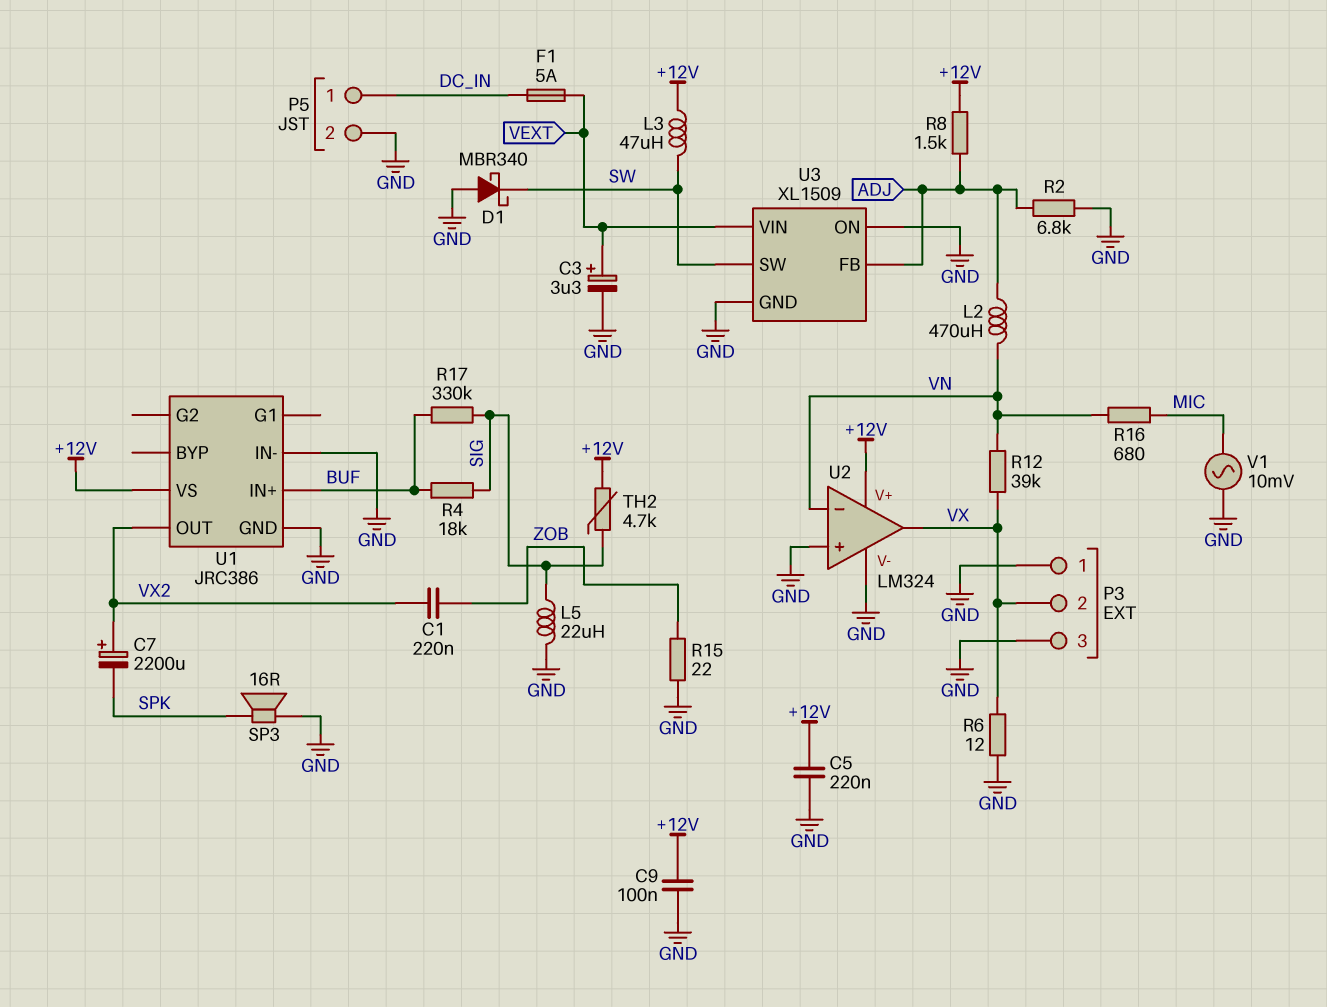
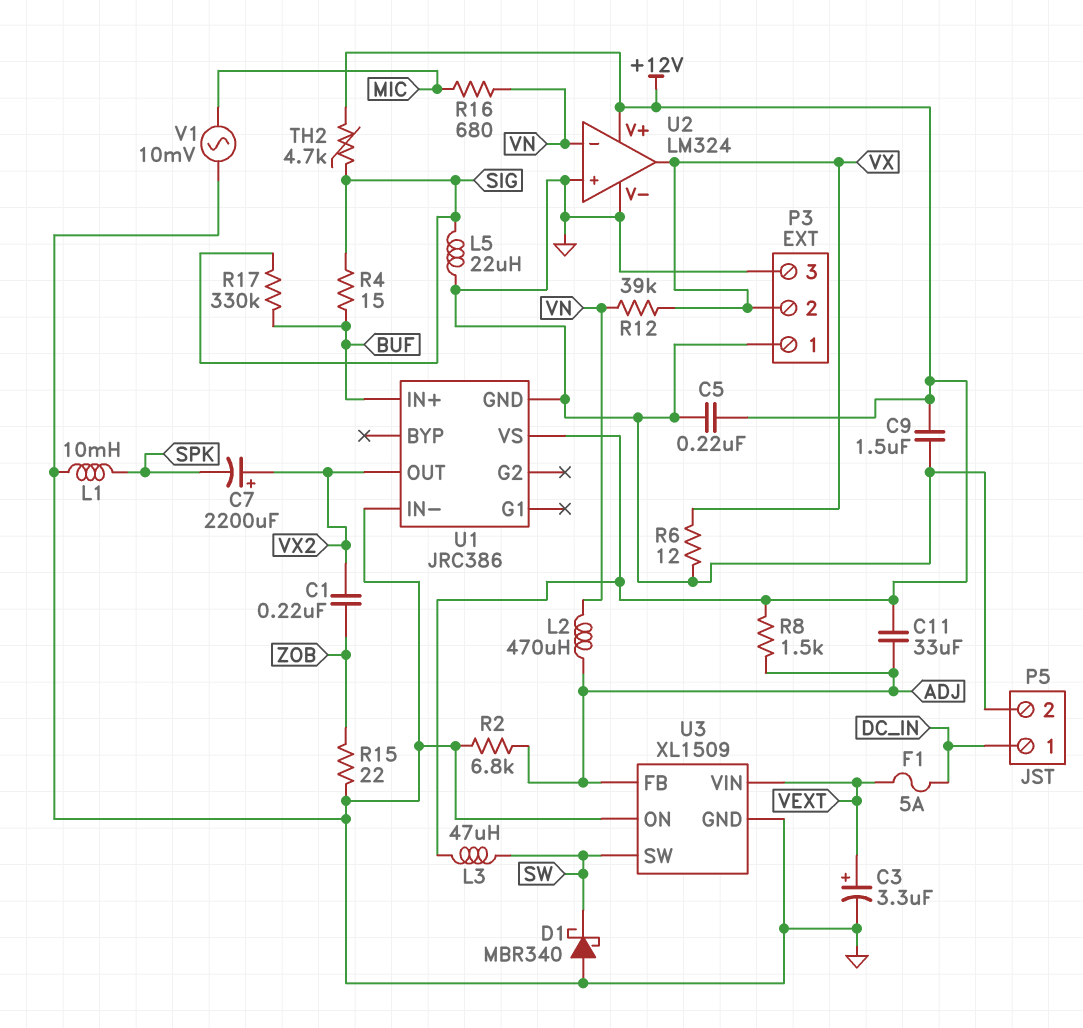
C9: 100nF (+12V, GND) -> 1.5uF (+12V, GND)
C11: none -> 33uF (+12V, ADJ)
L1: none -> 10mH (GND, SPK)
R4: 18k (BUF, SIG) -> 15 (BUF, SIG)
SP3: speaker 16R (GND, SPK) -> none

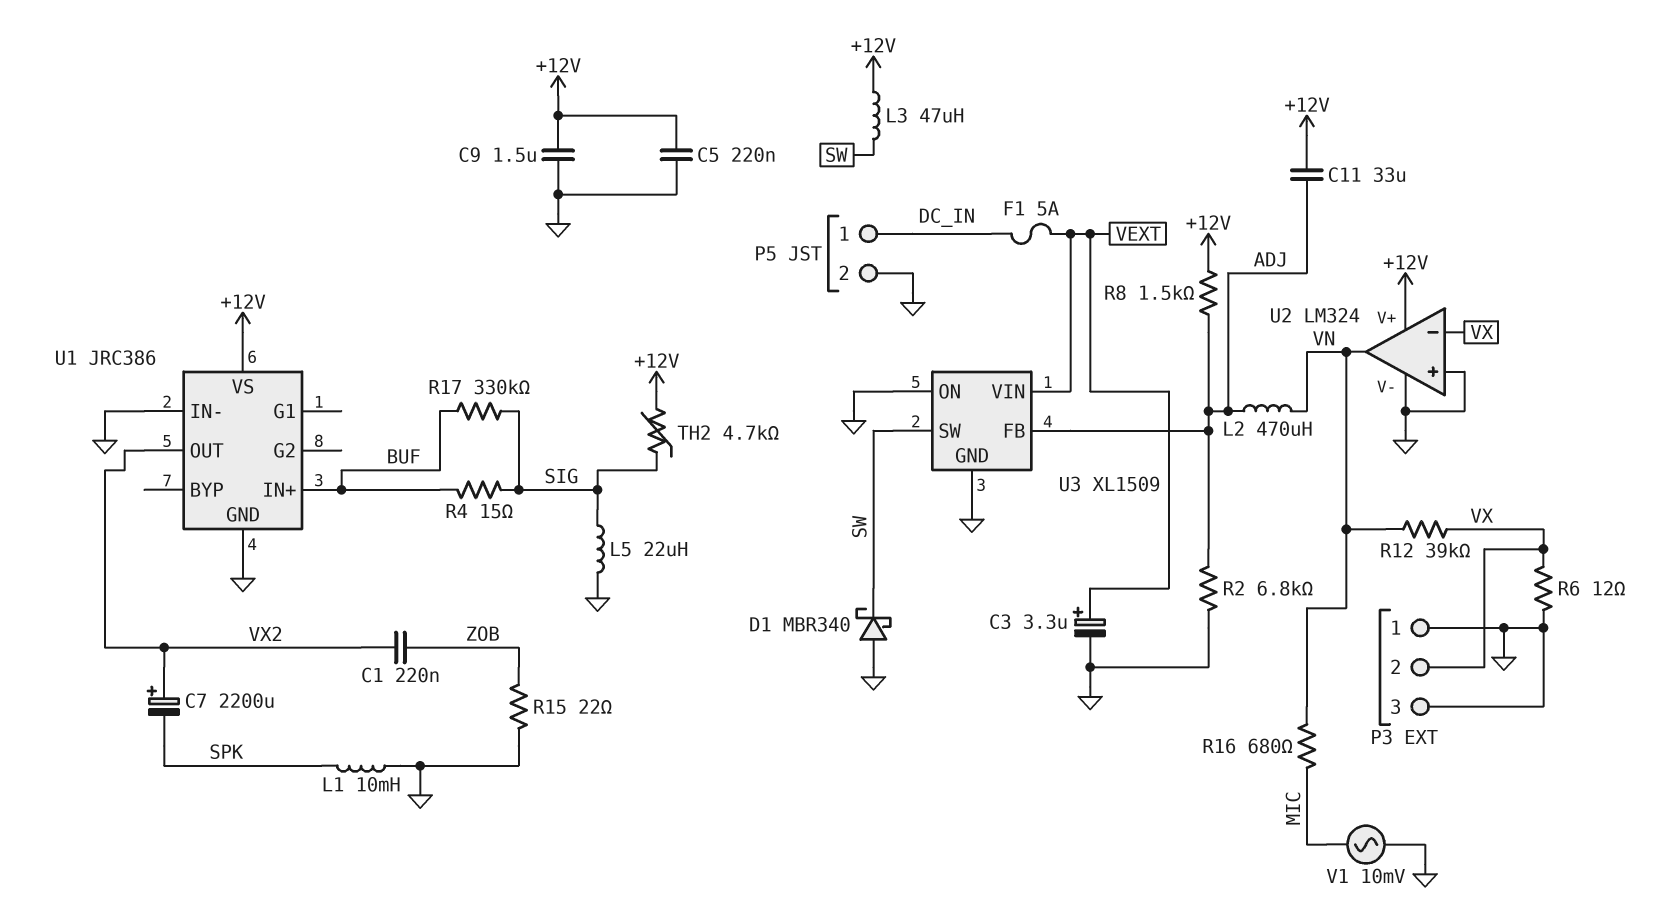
U2 pin in-: VN -> VX
U2 pin out: VX -> VN

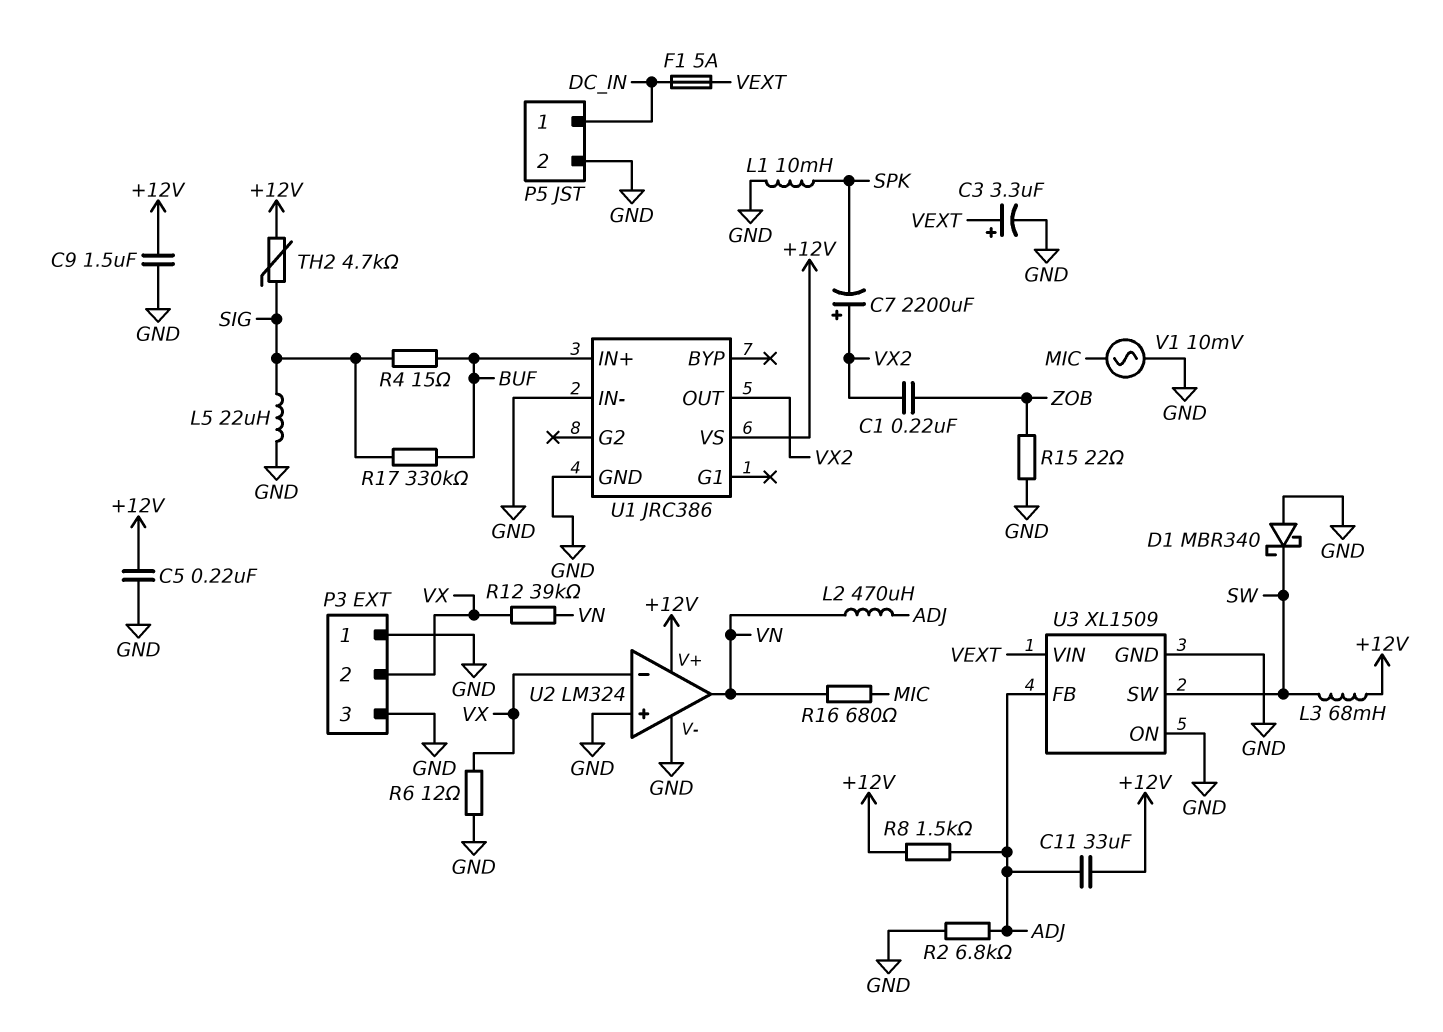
L3: 47uH (+12V, SW) -> 68mH (+12V, SW)

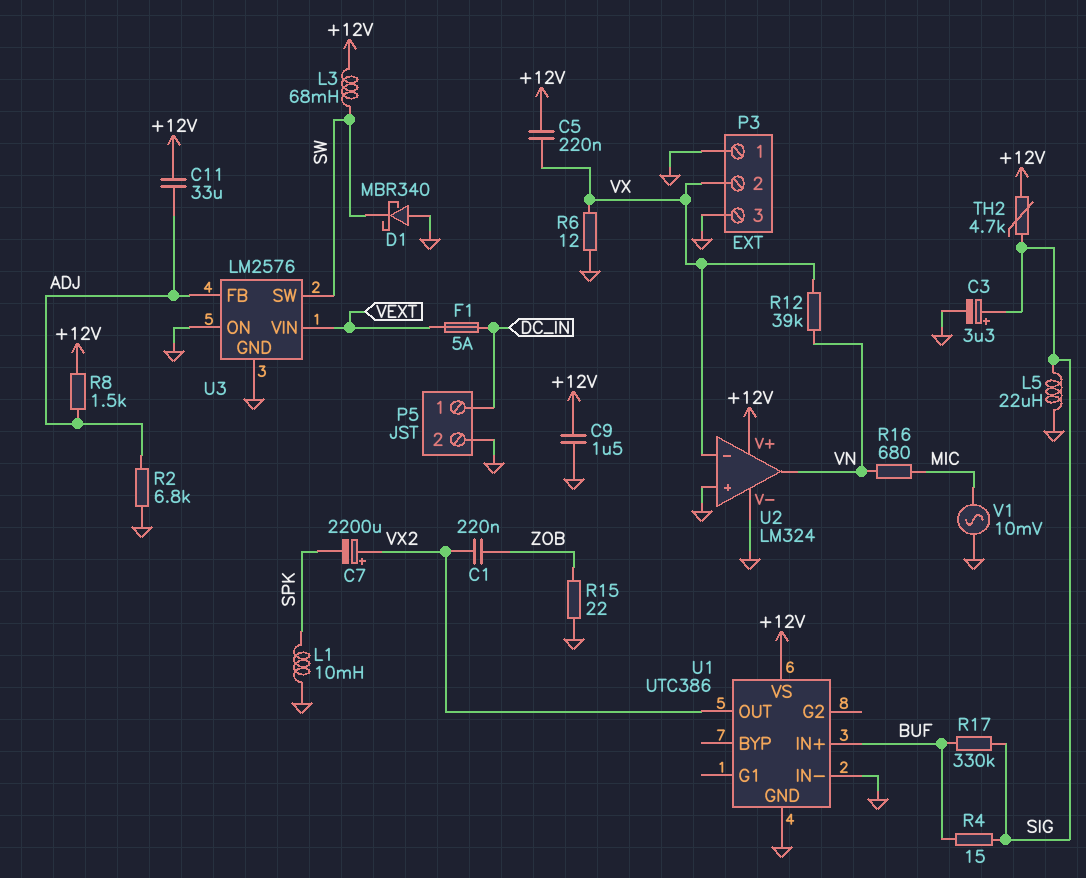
C3: 3.3uF (plus VEXT, minus GND) -> 3.3uF (plus SIG, minus GND)
C5: 220nF (+12V, GND) -> 220nF (+12V, VX)
L2: 470uH (ADJ, VN) -> none
U1: JRC386 -> UTC386
U3: XL1509 -> LM2576

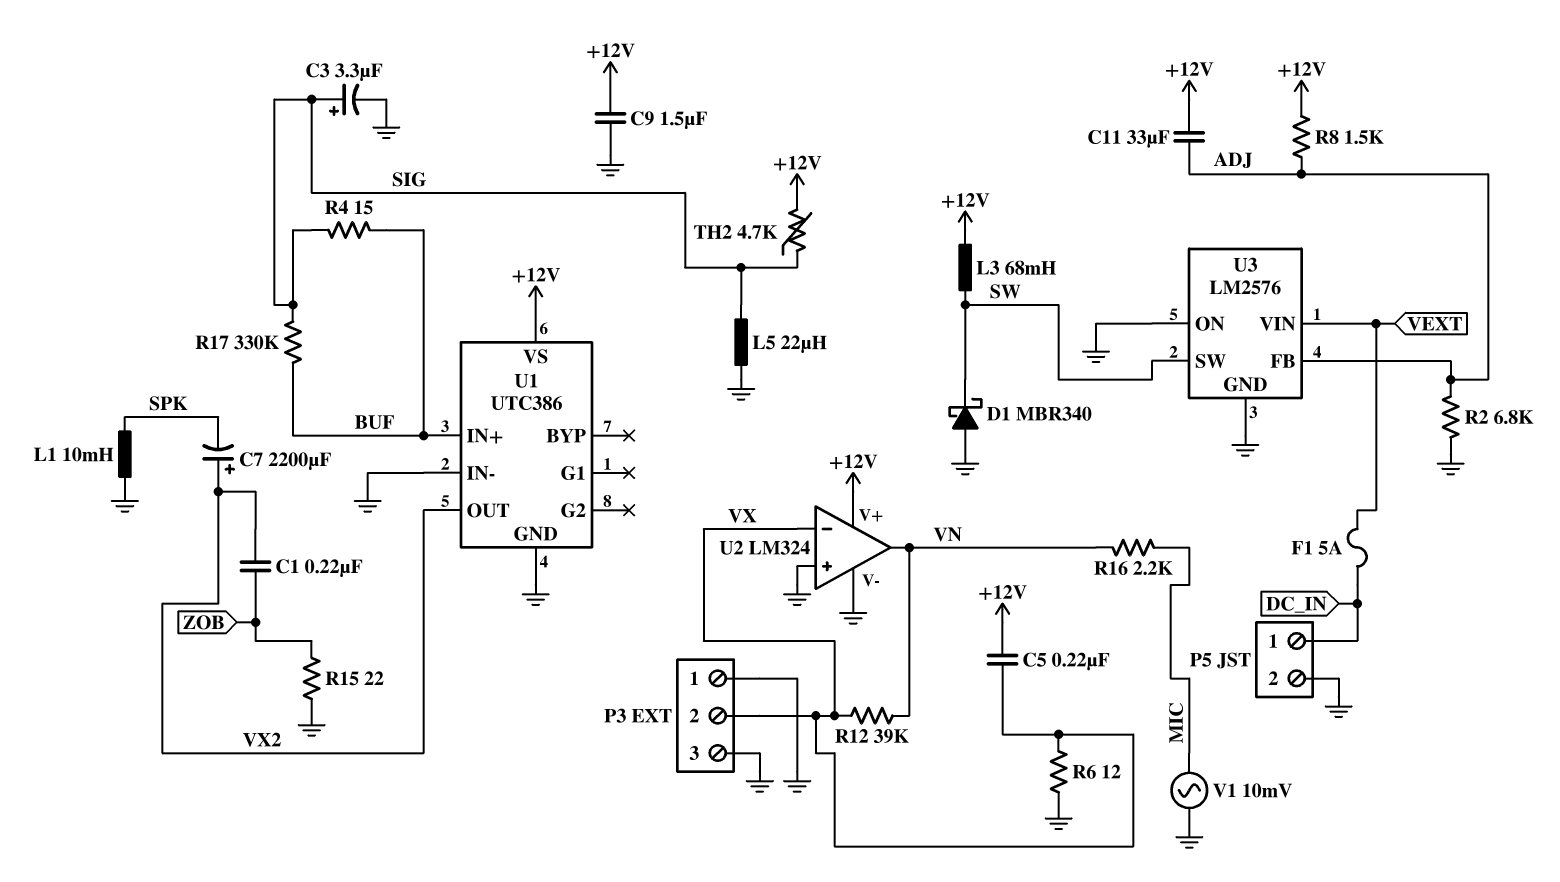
R16: 680 (MIC, VN) -> 2.2k (MIC, VN)

